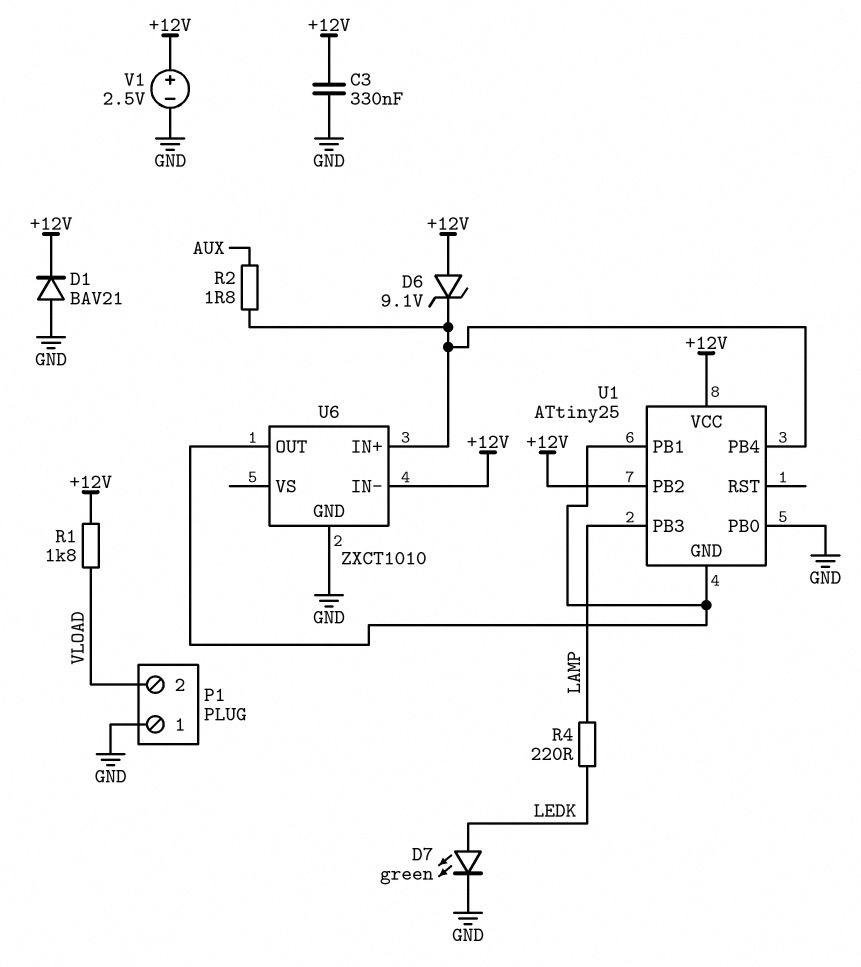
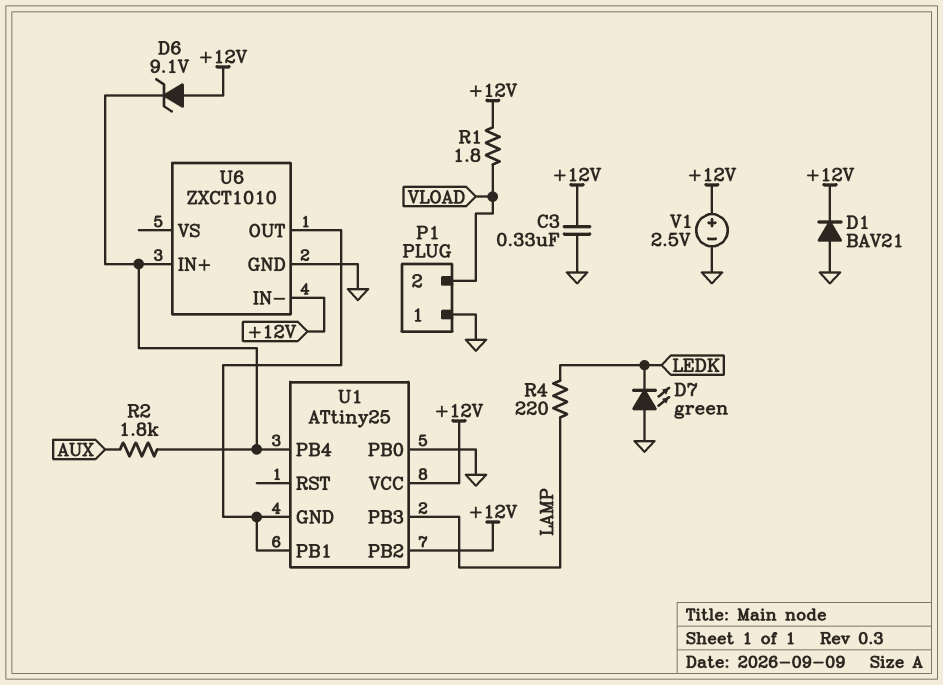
D7: LED green (A LEDK, K GND) -> LED green (A GND, K LEDK)
R1: 1.8k (+12V, VLOAD) -> 1.8 (+12V, VLOAD)
R2: 1.8 (AUX, U1/PB4) -> 1.8k (AUX, U1/PB4)

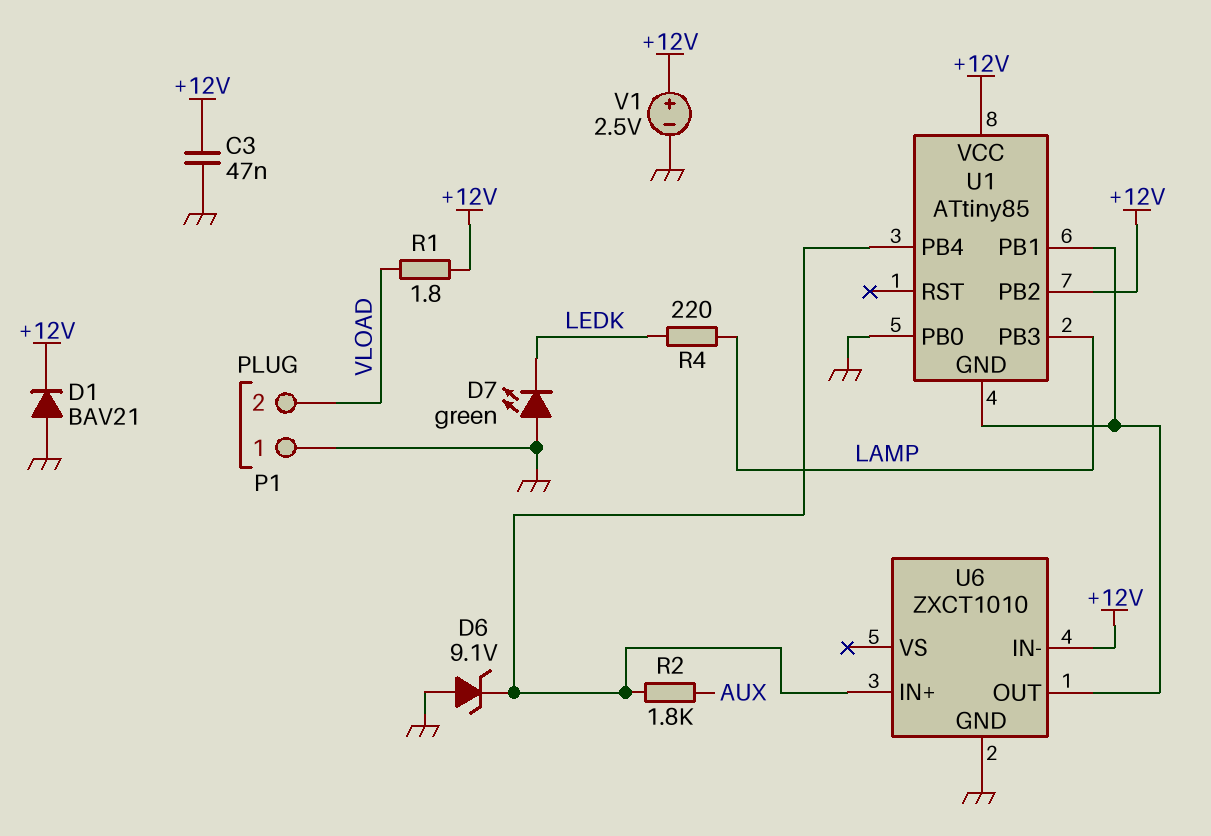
C3: 330nF (+12V, GND) -> 47nF (+12V, GND)
D6: zener 9.1V (A +12V, K U1/PB4) -> zener 9.1V (A GND, K U1/PB4)
U1: ATtiny25 -> ATtiny85

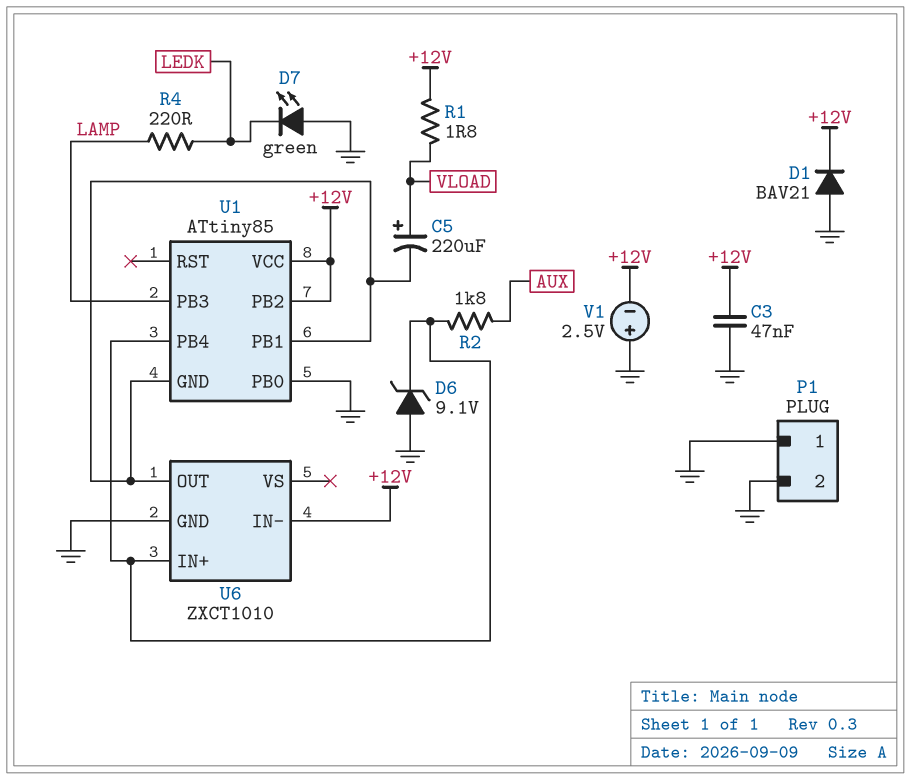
C5: none -> 220uF (plus VLOAD, minus U1/GND)
P1 pin 2: VLOAD -> GND
V1: 2.5V (plus +12V, minus GND) -> 2.5V (plus GND, minus +12V)

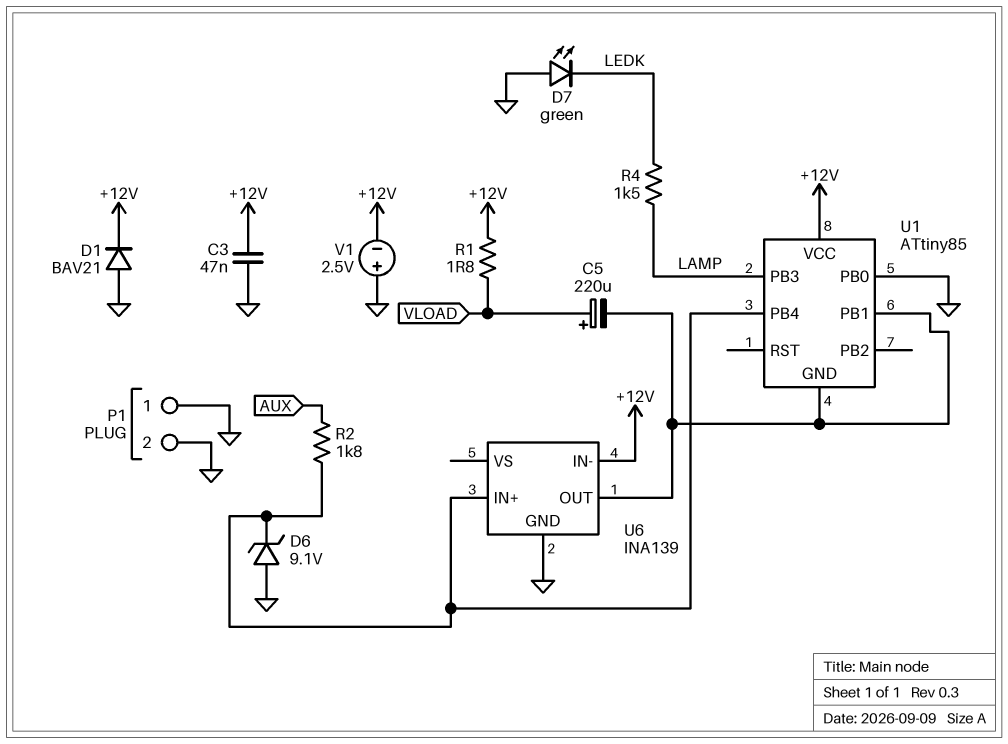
R4: 220 (LAMP, LEDK) -> 1.5k (LAMP, LEDK)
U1 pin PB2: +12V -> none
U6: ZXCT1010 -> INA139

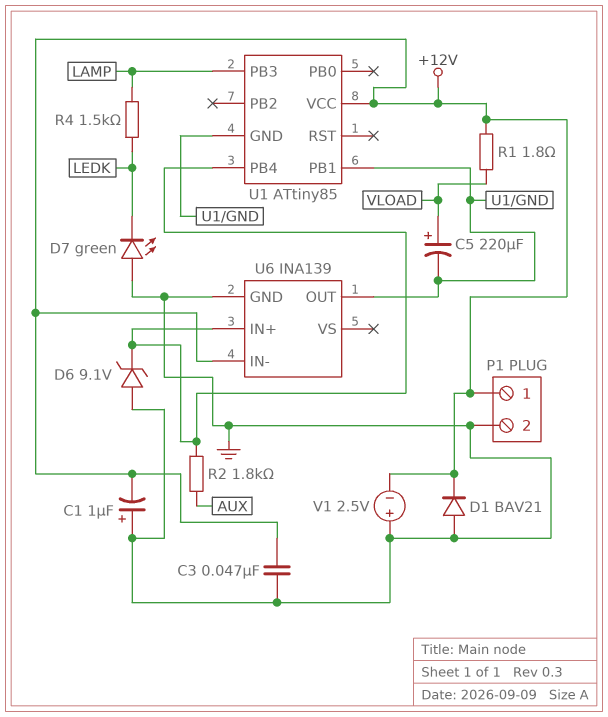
C1: none -> 1uF (plus GND, minus +12V)
P1 pin 1: GND -> +12V
U1 pin PB0: GND -> none

